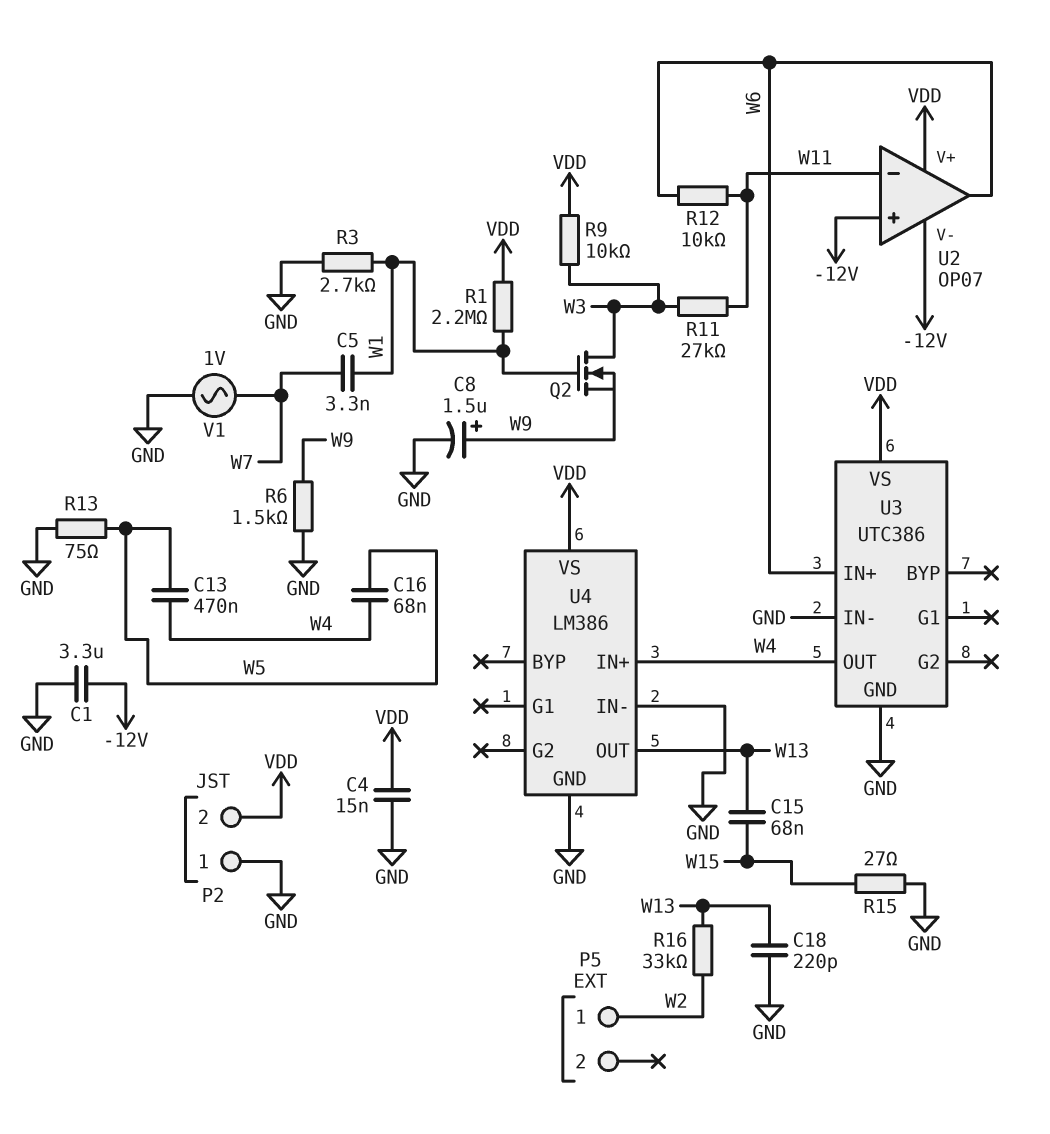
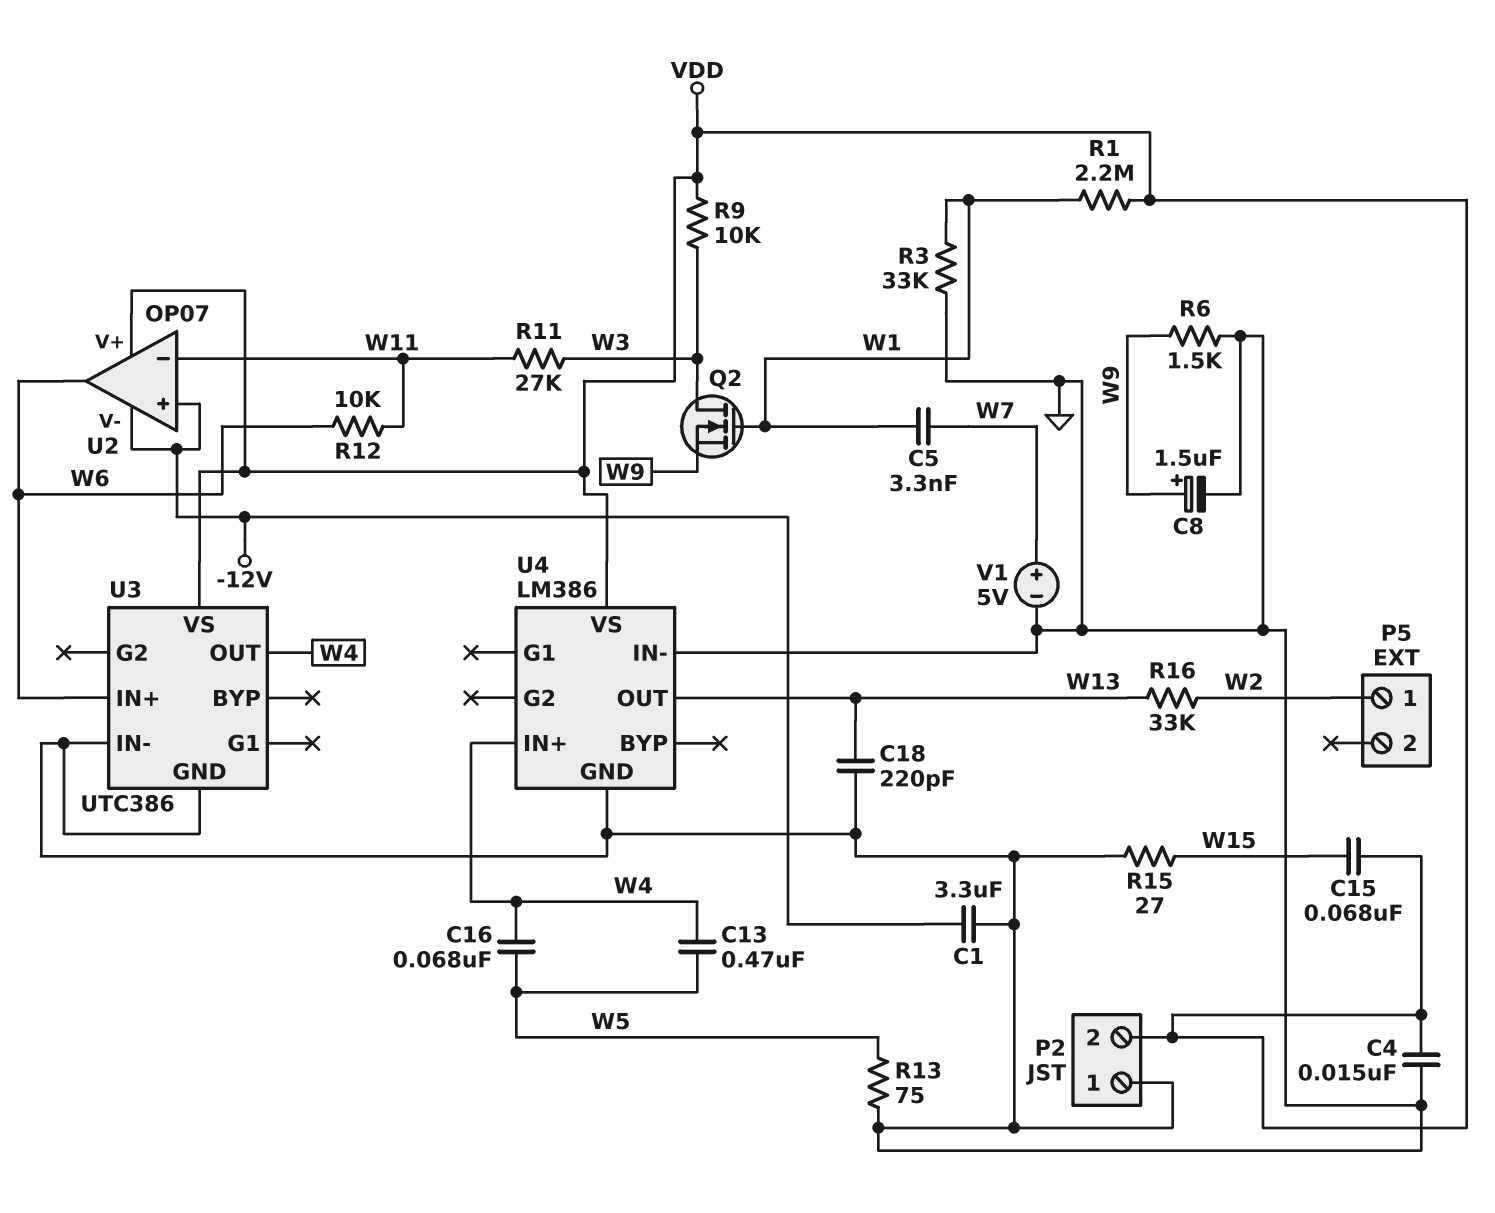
C15: 68nF (W13, W15) -> 68nF (VDD, W15)
R3: 2.7k (GND, W1) -> 33k (GND, W1)
V1: AC 1V (GND, W7) -> 5V (plus W7, minus GND)

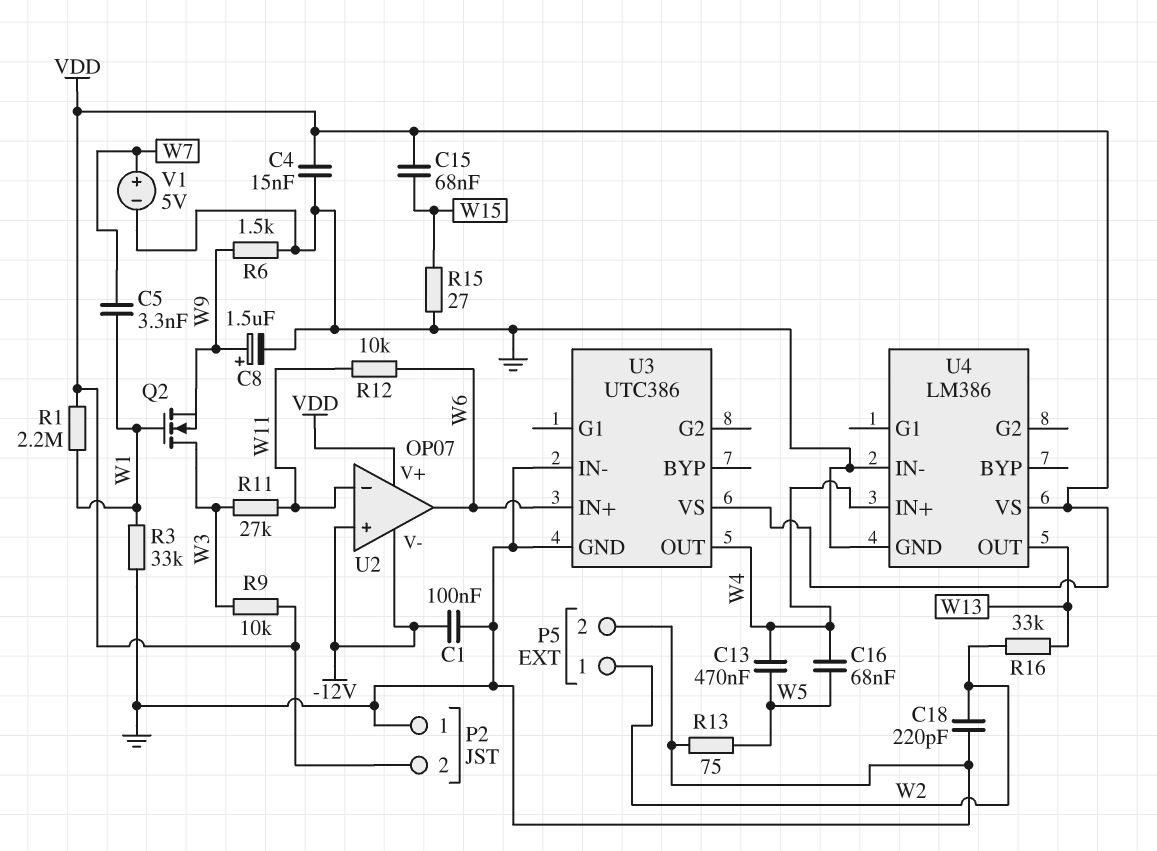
C1: 3.3uF (-12V, GND) -> 100nF (-12V, GND)
C18: 220pF (GND, W13) -> 220pF (GND, W2)
P5 pin 2: none -> GND

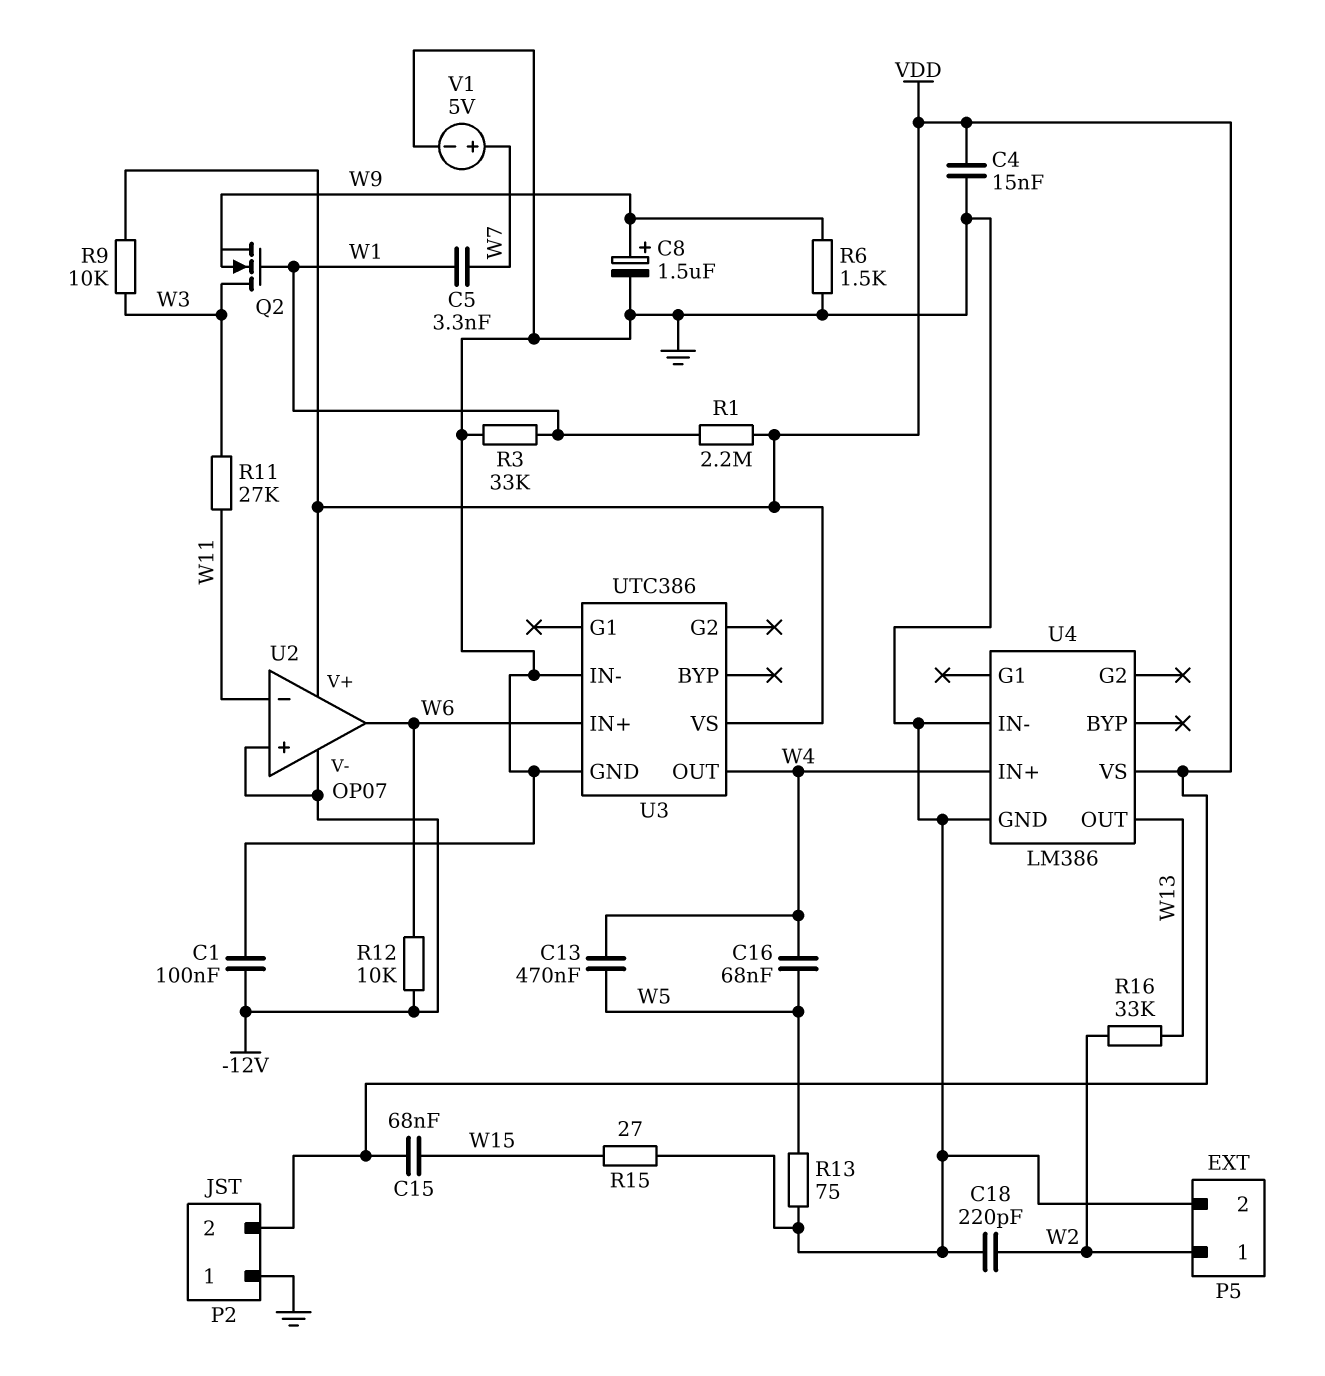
R12: 10k (W6, W11) -> 10k (-12V, W6)

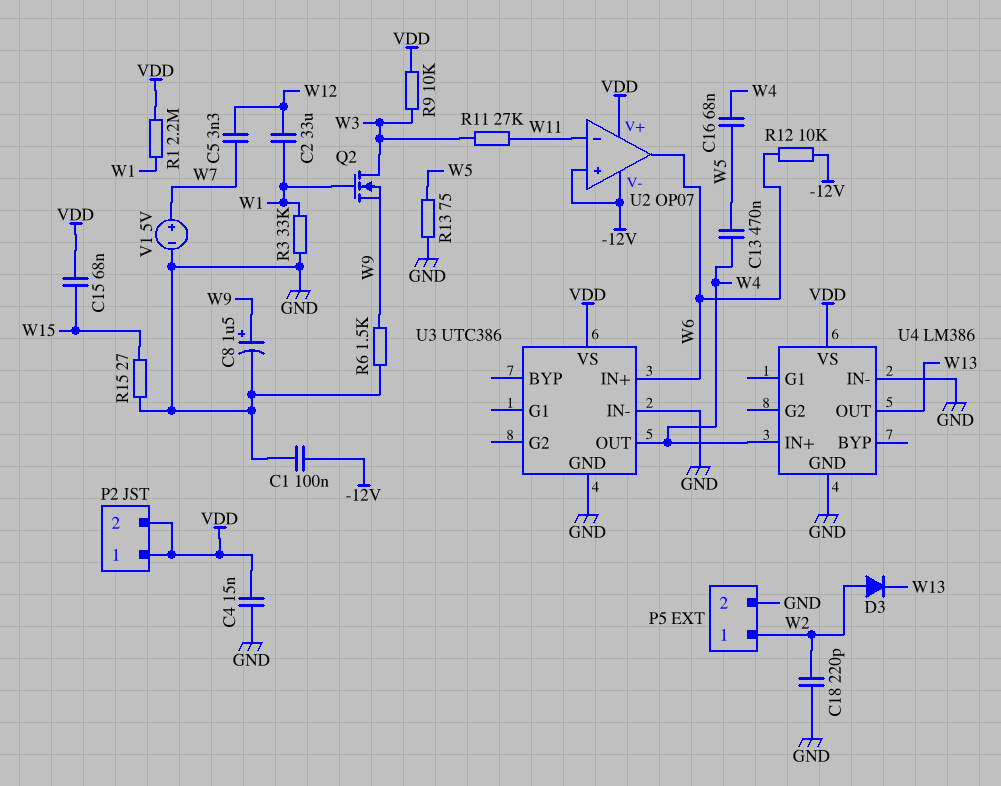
C2: none -> 33uF (W1, W12)
C5: 3.3nF (W1, W7) -> 3.3nF (W7, W12)
D3: none -> diode (A W2, K W13)
P2 pin 1: GND -> VDD
R16: 33k (W2, W13) -> none

